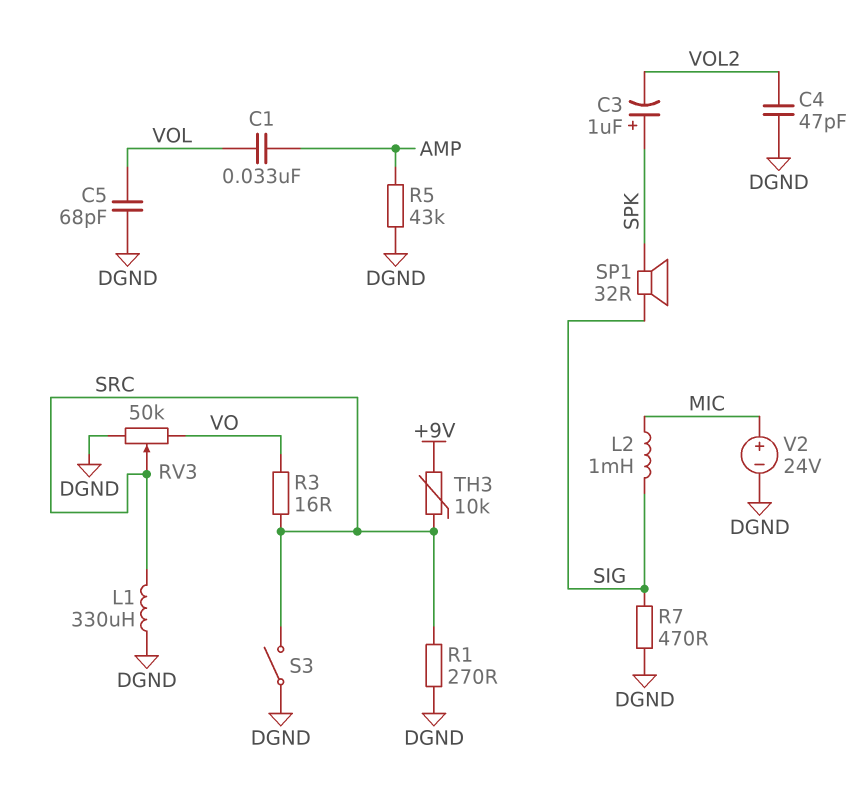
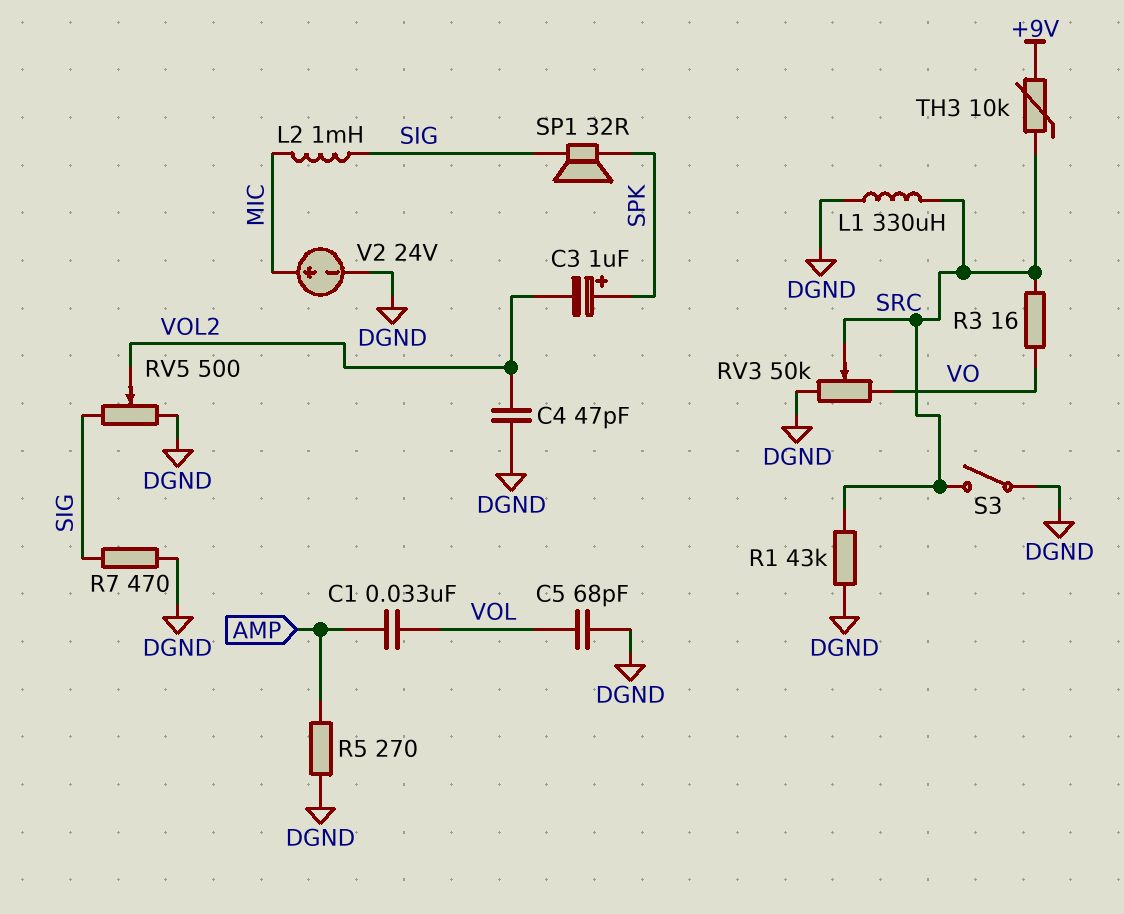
R1: 270 (DGND, SRC) -> 43k (DGND, SRC)
R5: 43k (AMP, DGND) -> 270 (AMP, DGND)
RV5: none -> 500 (DGND, SIG, wiper VOL2)

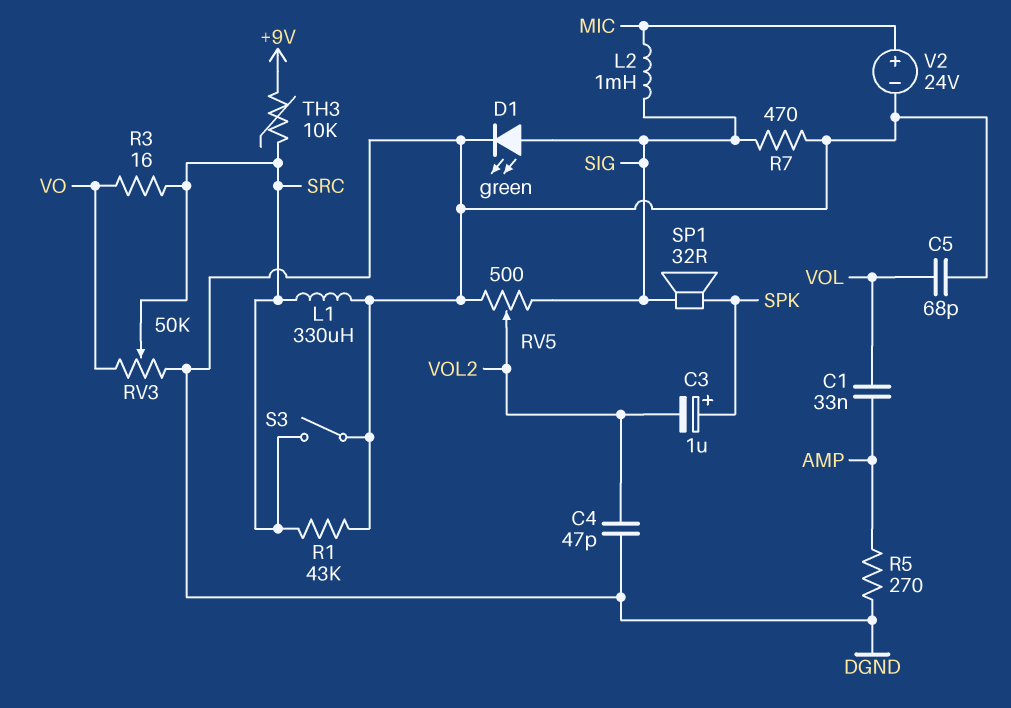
D1: none -> LED green (A SIG, K DGND)

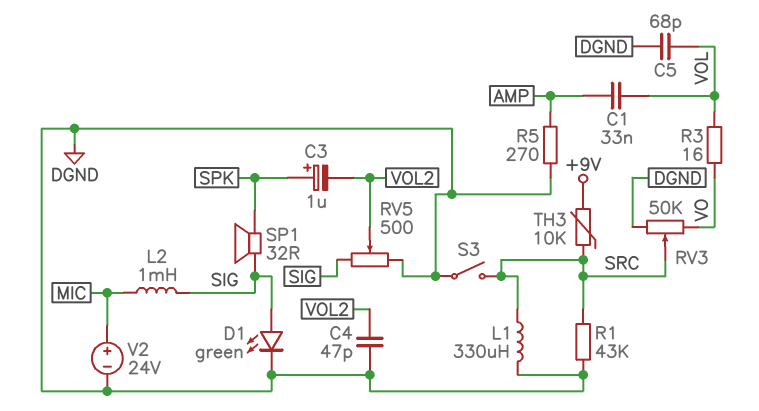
R3: 16 (SRC, VO) -> 16 (VO, VOL)
R7: 470 (DGND, SIG) -> none

